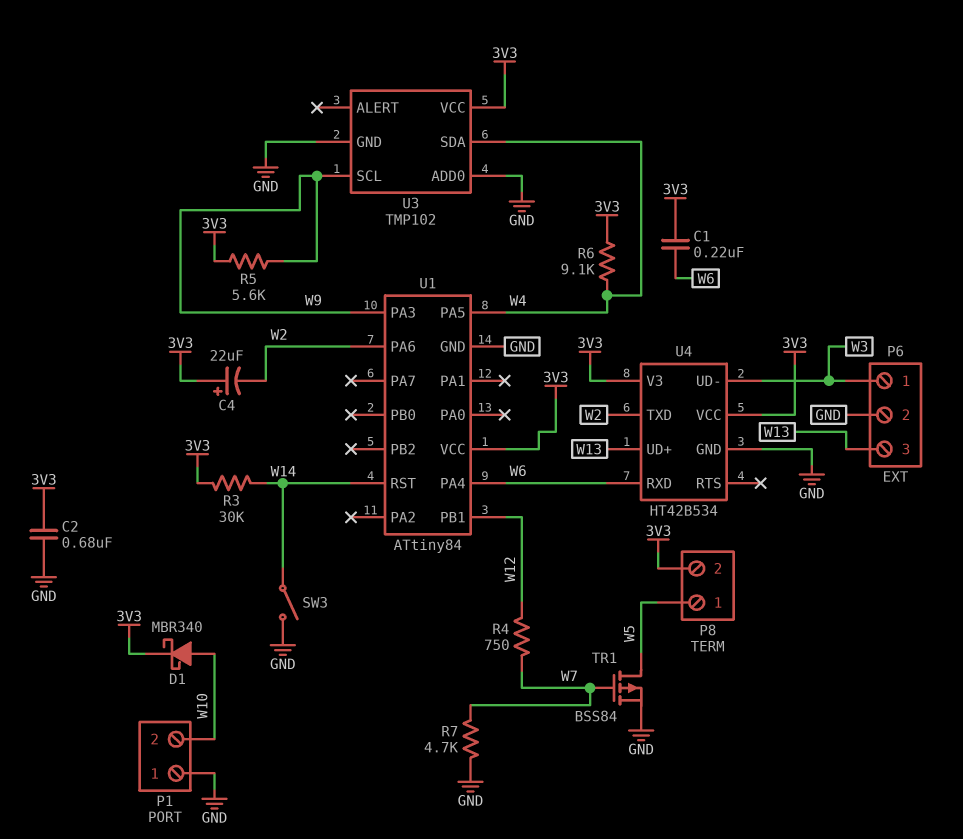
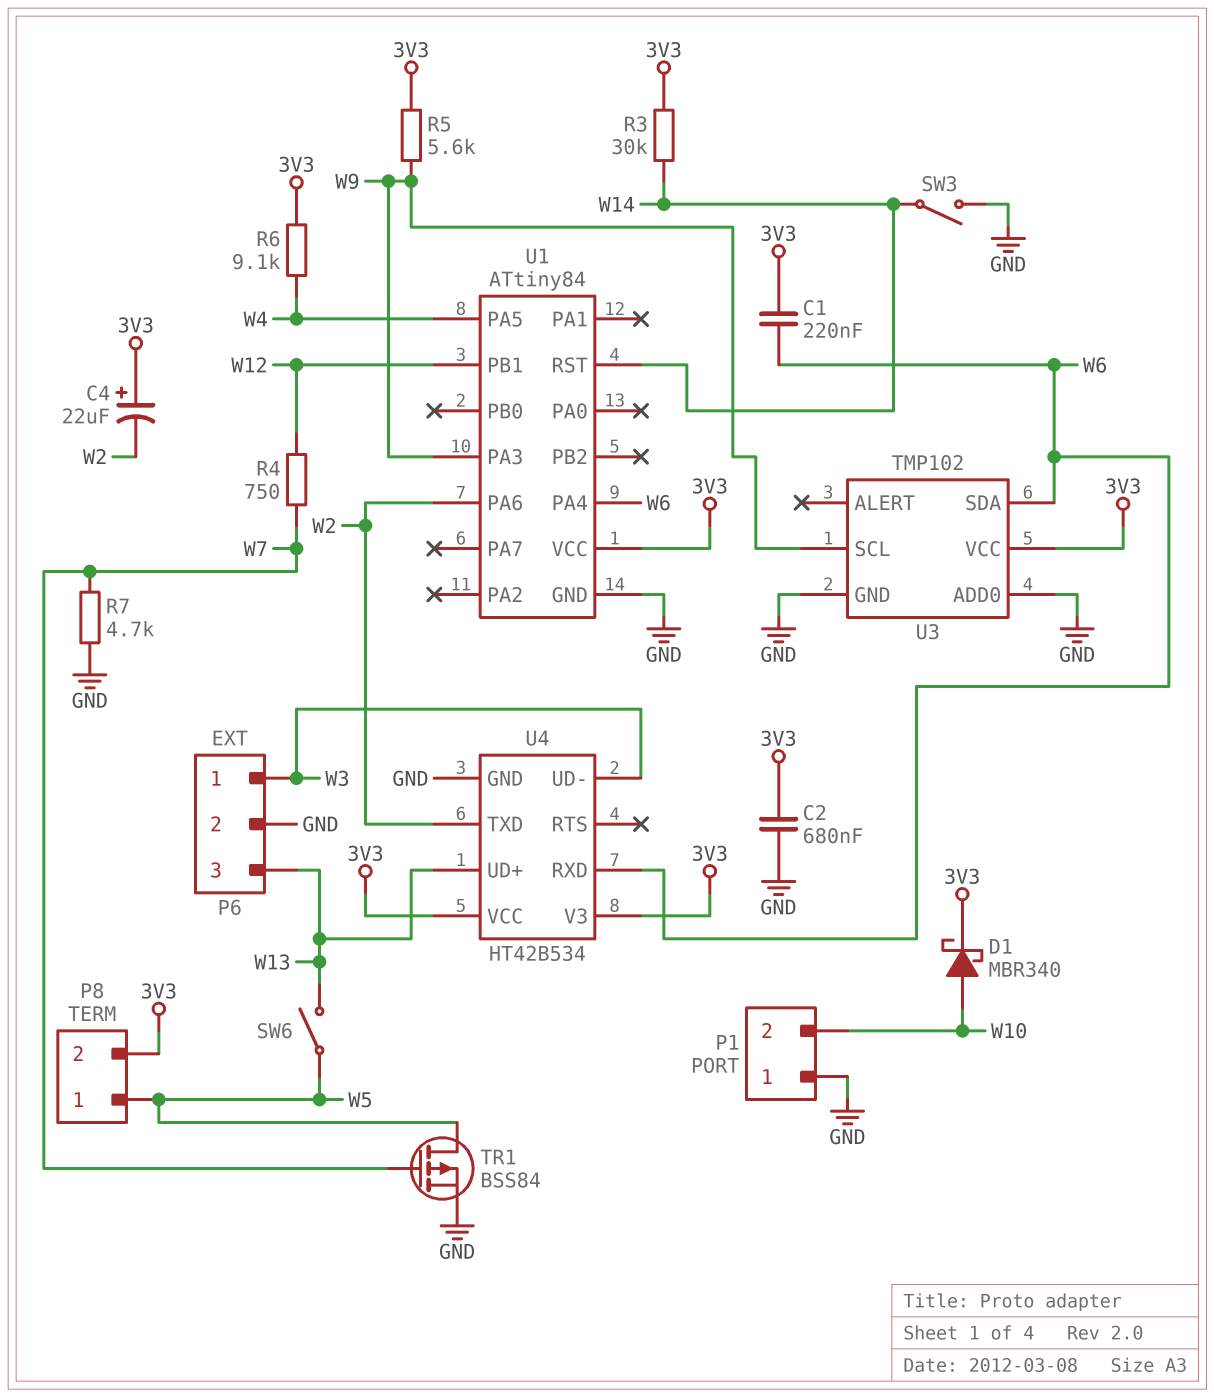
SW6: none -> switch (W5, W13)
U3 pin SDA: W4 -> W6

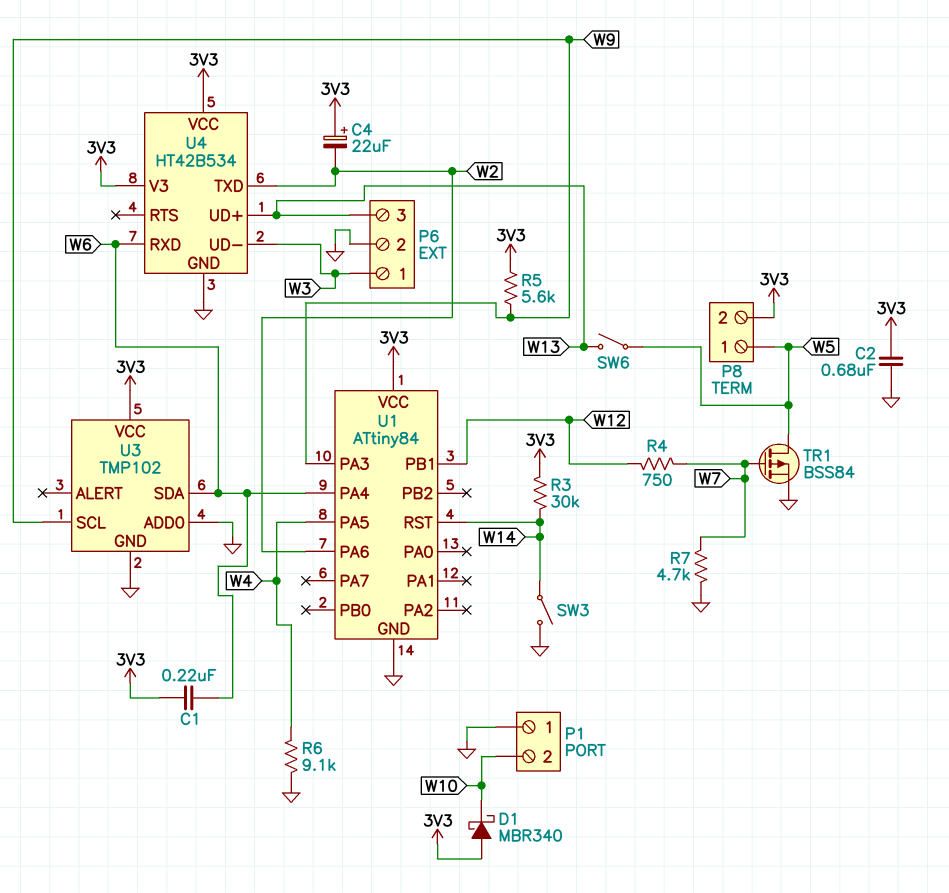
D1: schottky MBR340 (A W10, K 3V3) -> schottky MBR340 (A 3V3, K W10)
R6: 9.1k (3V3, W4) -> 9.1k (GND, W4)

